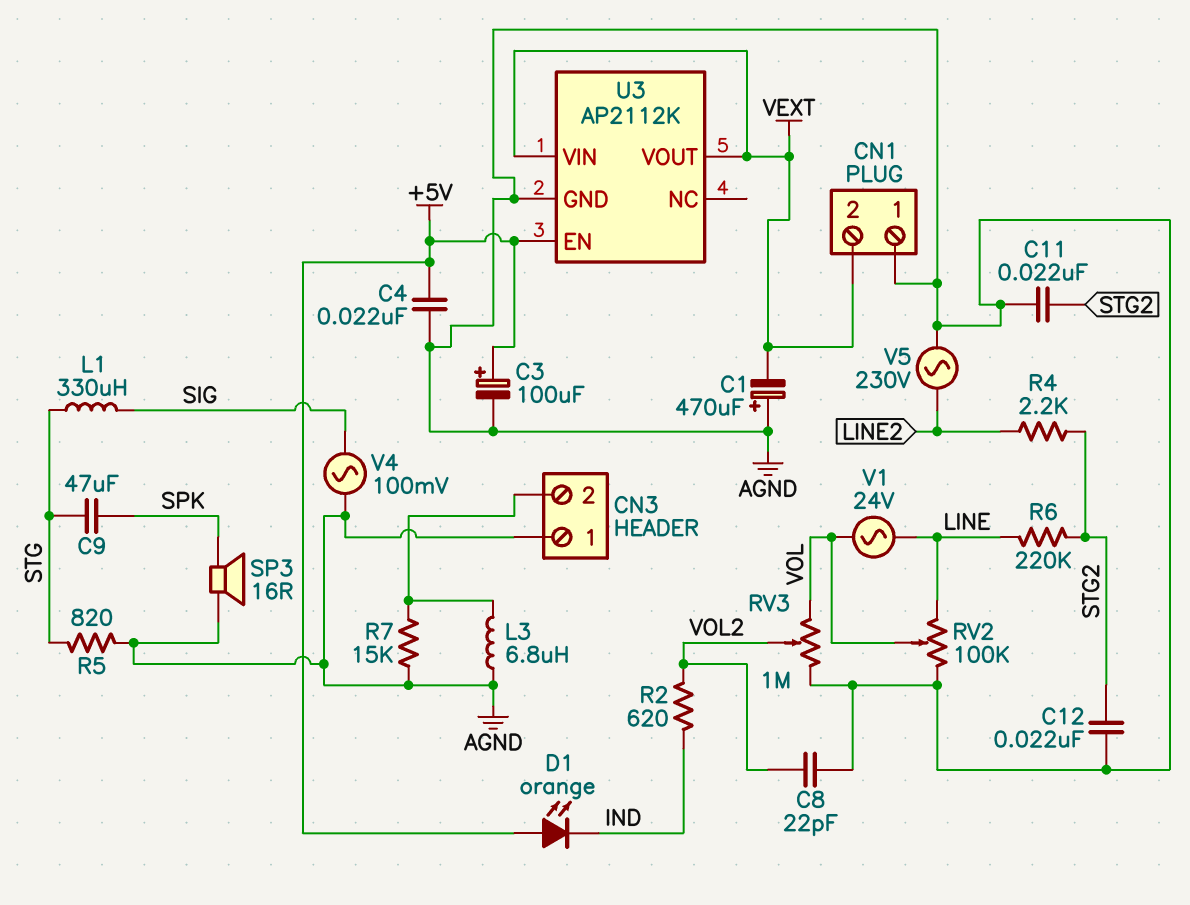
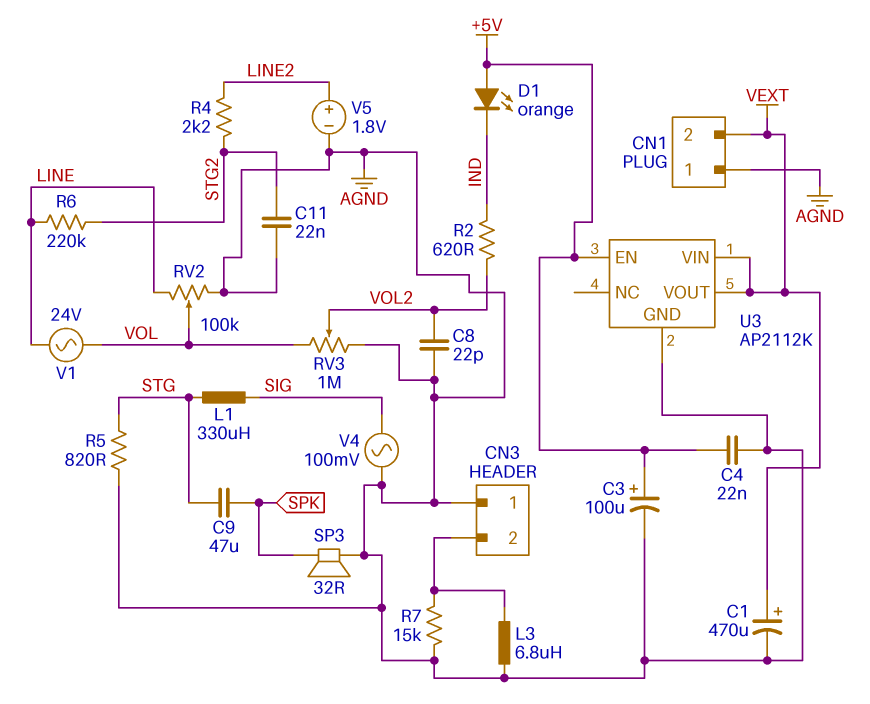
C1: 470uF (plus AGND, minus VEXT) -> 470uF (plus VEXT, minus AGND)
C12: 22nF (AGND, STG2) -> none
SP3: speaker 16R (AGND, SPK) -> speaker 32R (AGND, SPK)
V5: AC 230V (AGND, LINE2) -> 1.8V (plus LINE2, minus AGND)

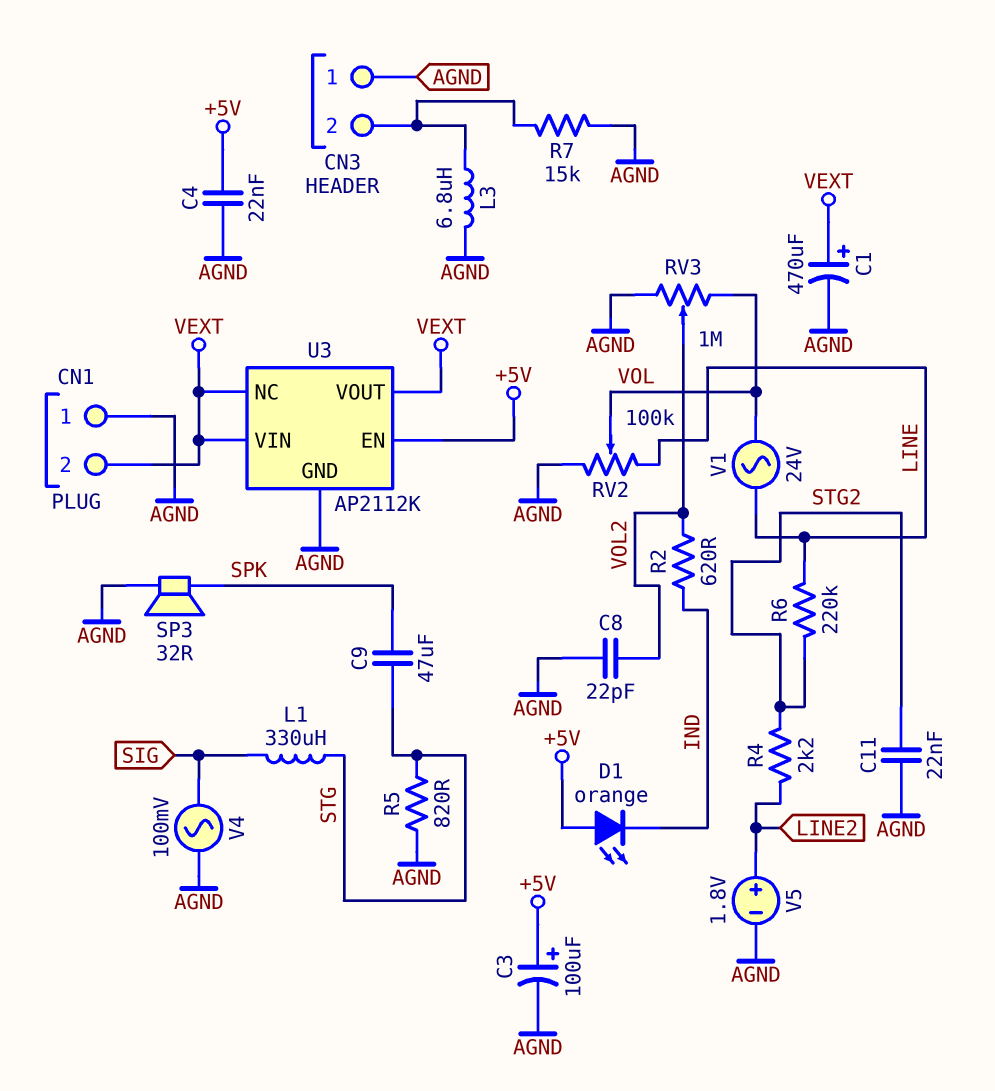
U3 pin NC: none -> VEXT

